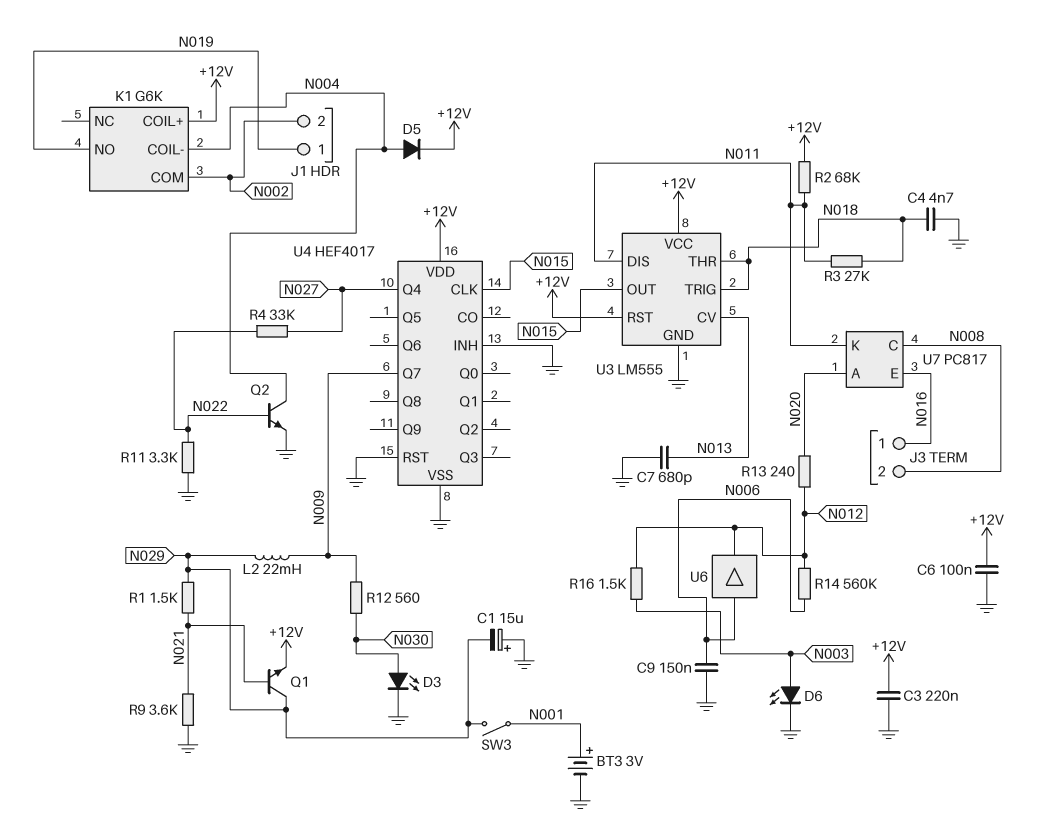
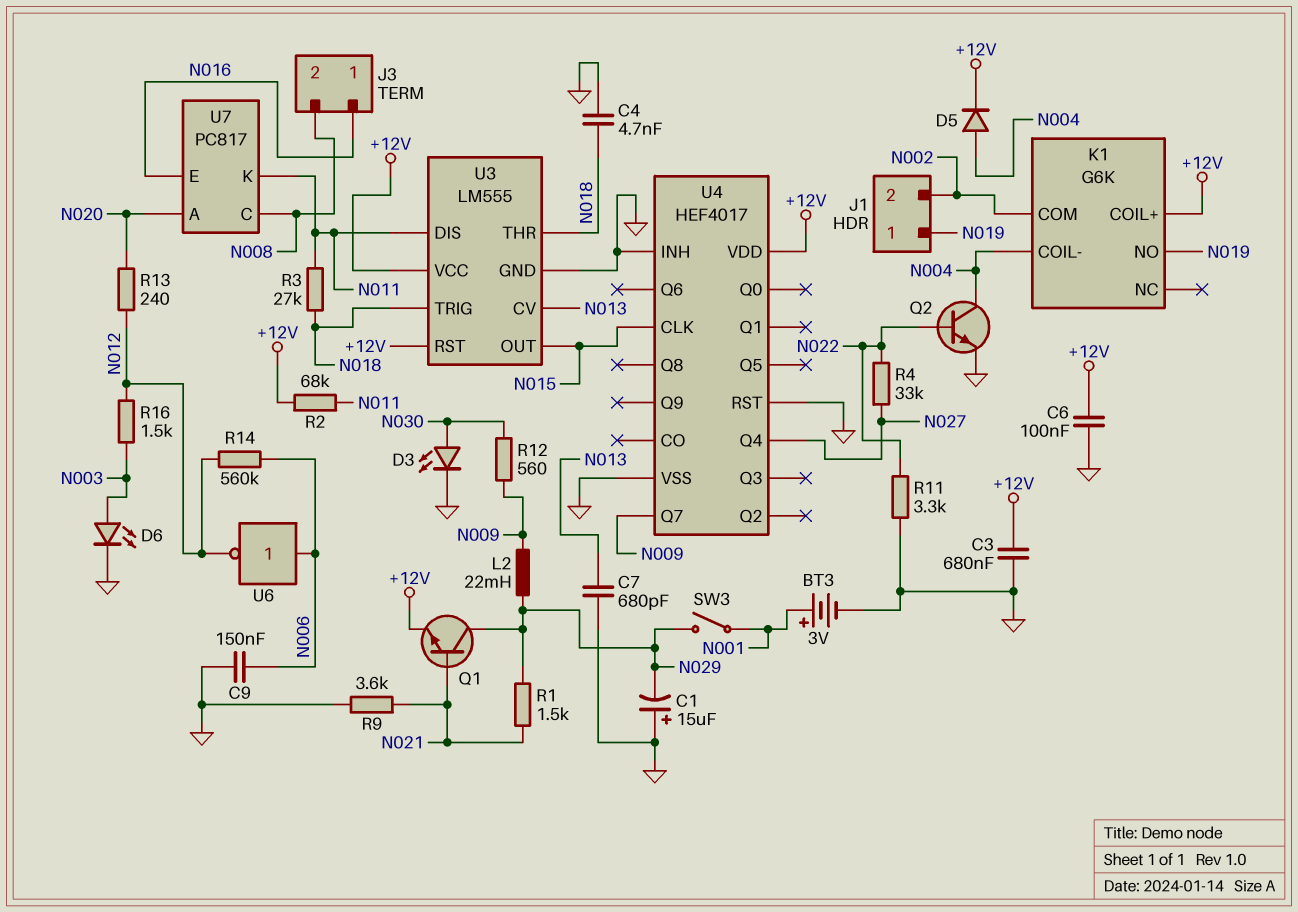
C3: 220nF (+12V, GND) -> 680nF (+12V, GND)
U6: buffer (in N006, out N012) -> NOT (in N006, out N012)

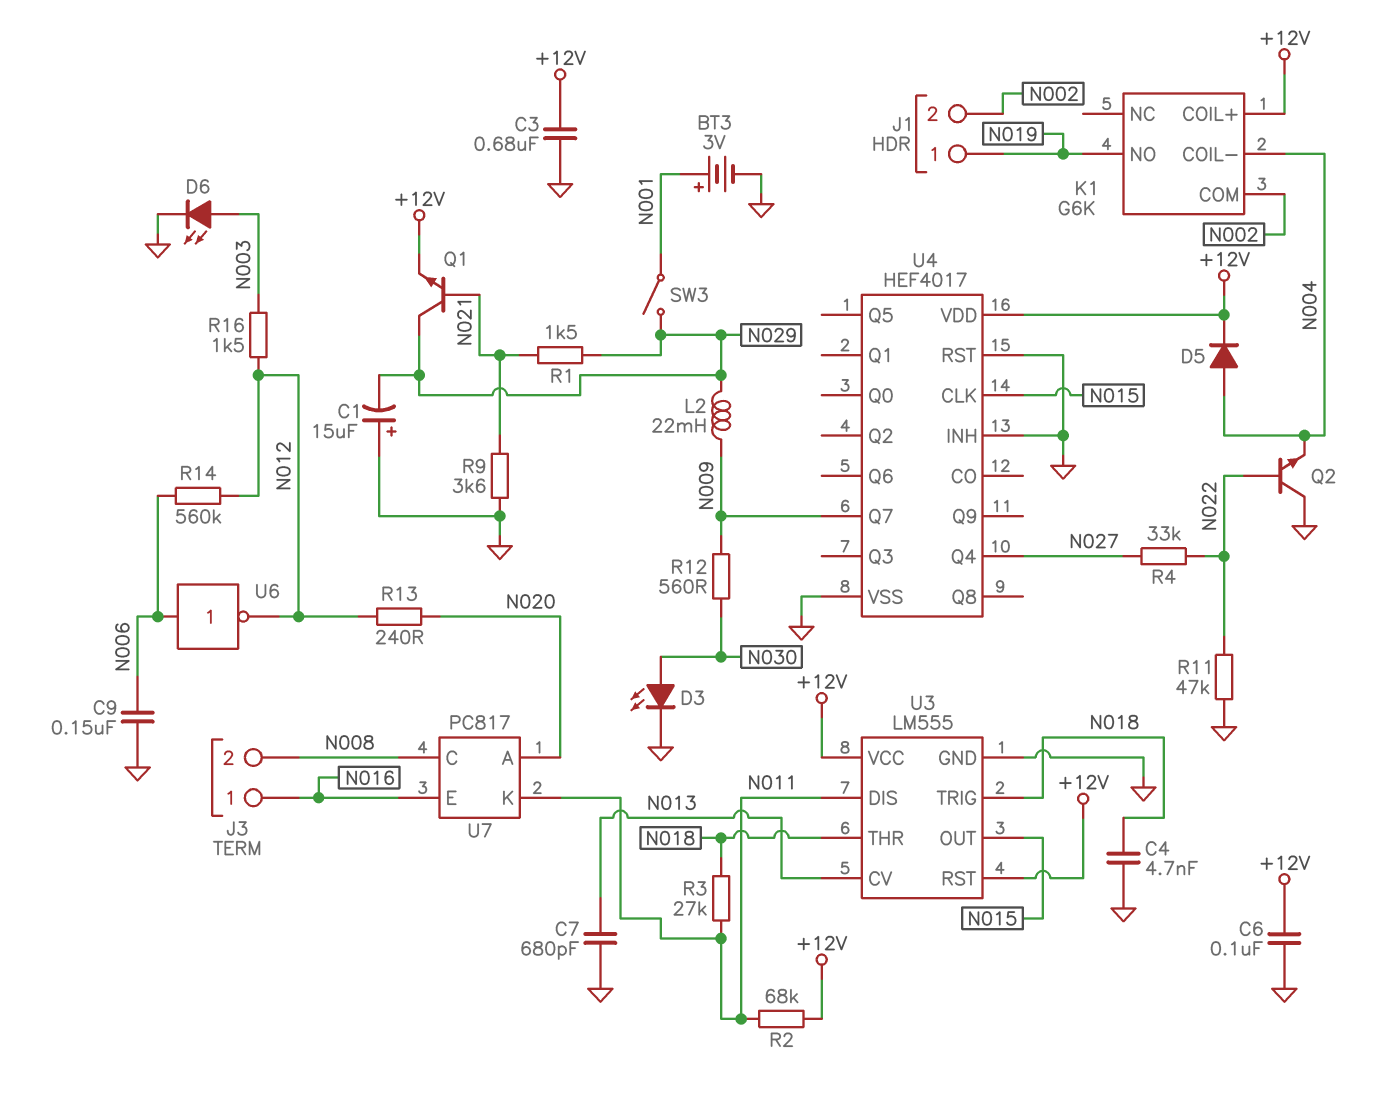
Q2: NPN (B N022, C N004, E GND) -> NPN (B N022, C GND, E N004)
R11: 3.3k (GND, N022) -> 47k (GND, N022)

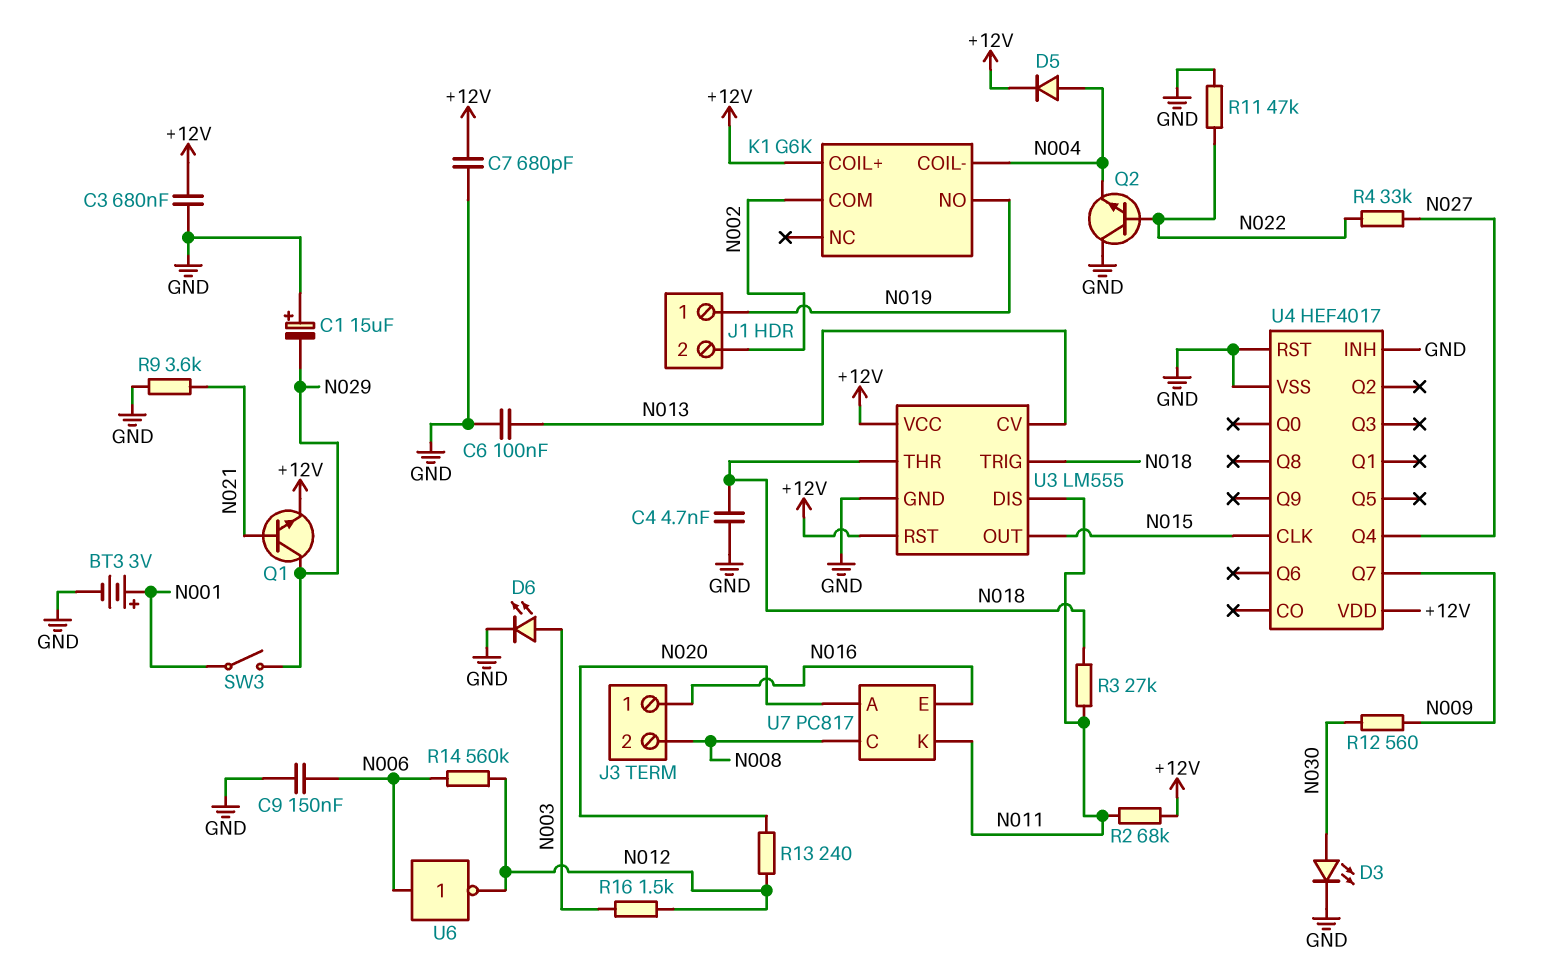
C6: 100nF (+12V, GND) -> 100nF (GND, N013)
C7: 680pF (GND, N013) -> 680pF (+12V, GND)
L2: 22mH (N009, N029) -> none
R1: 1.5k (N021, N029) -> none

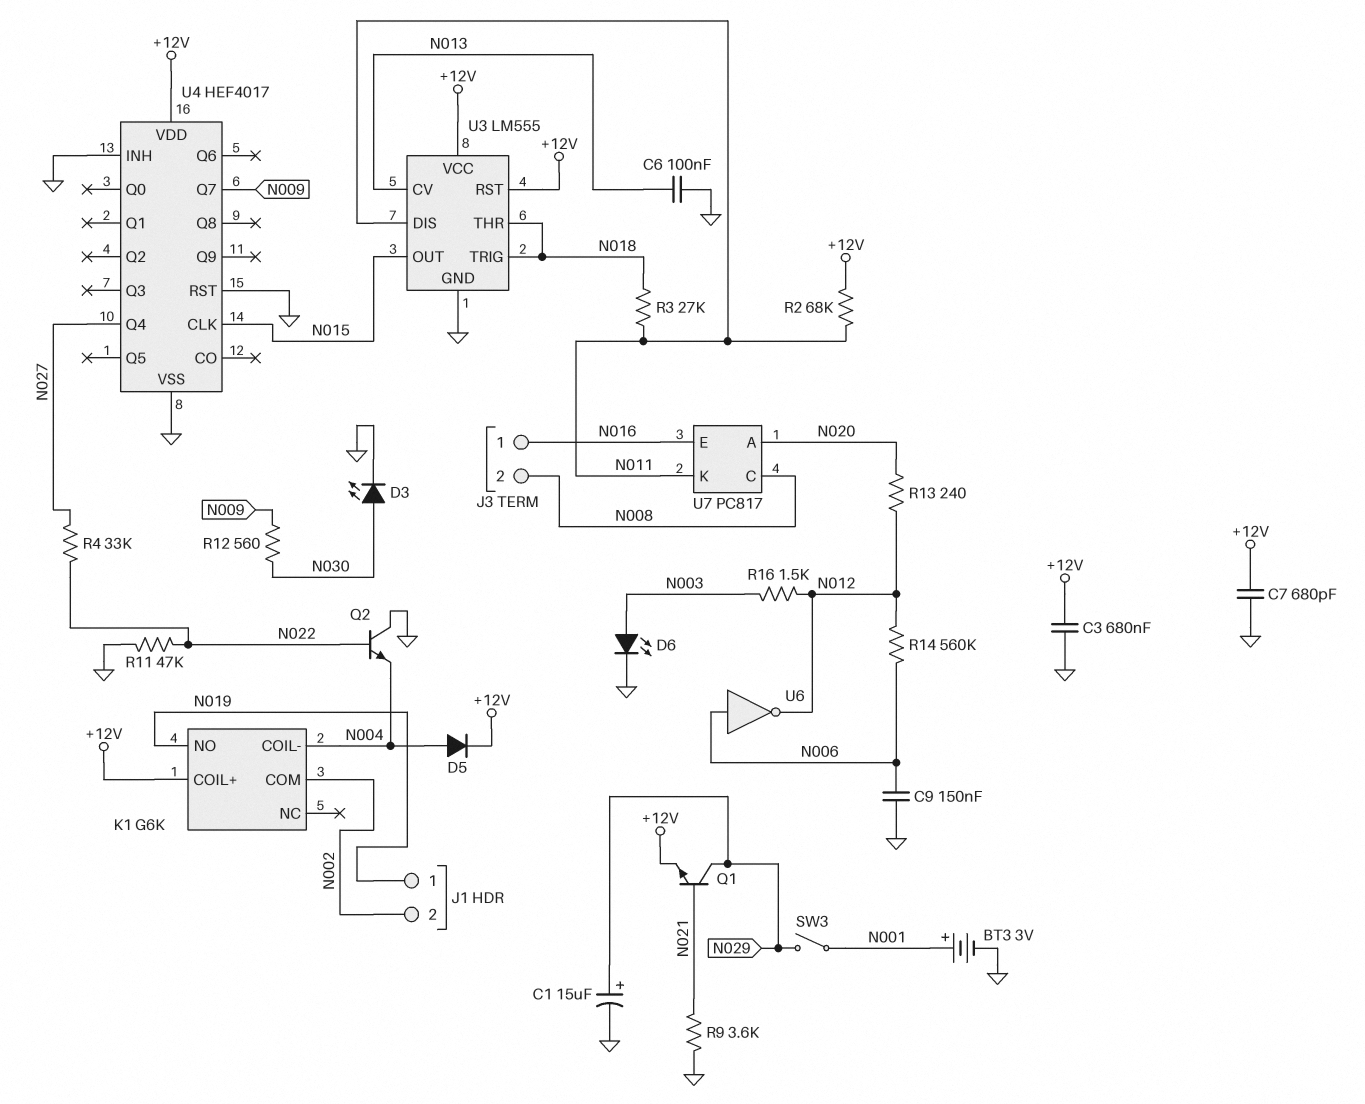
C1: 15uF (plus GND, minus N029) -> 15uF (plus N029, minus GND)
C4: 4.7nF (GND, N018) -> none

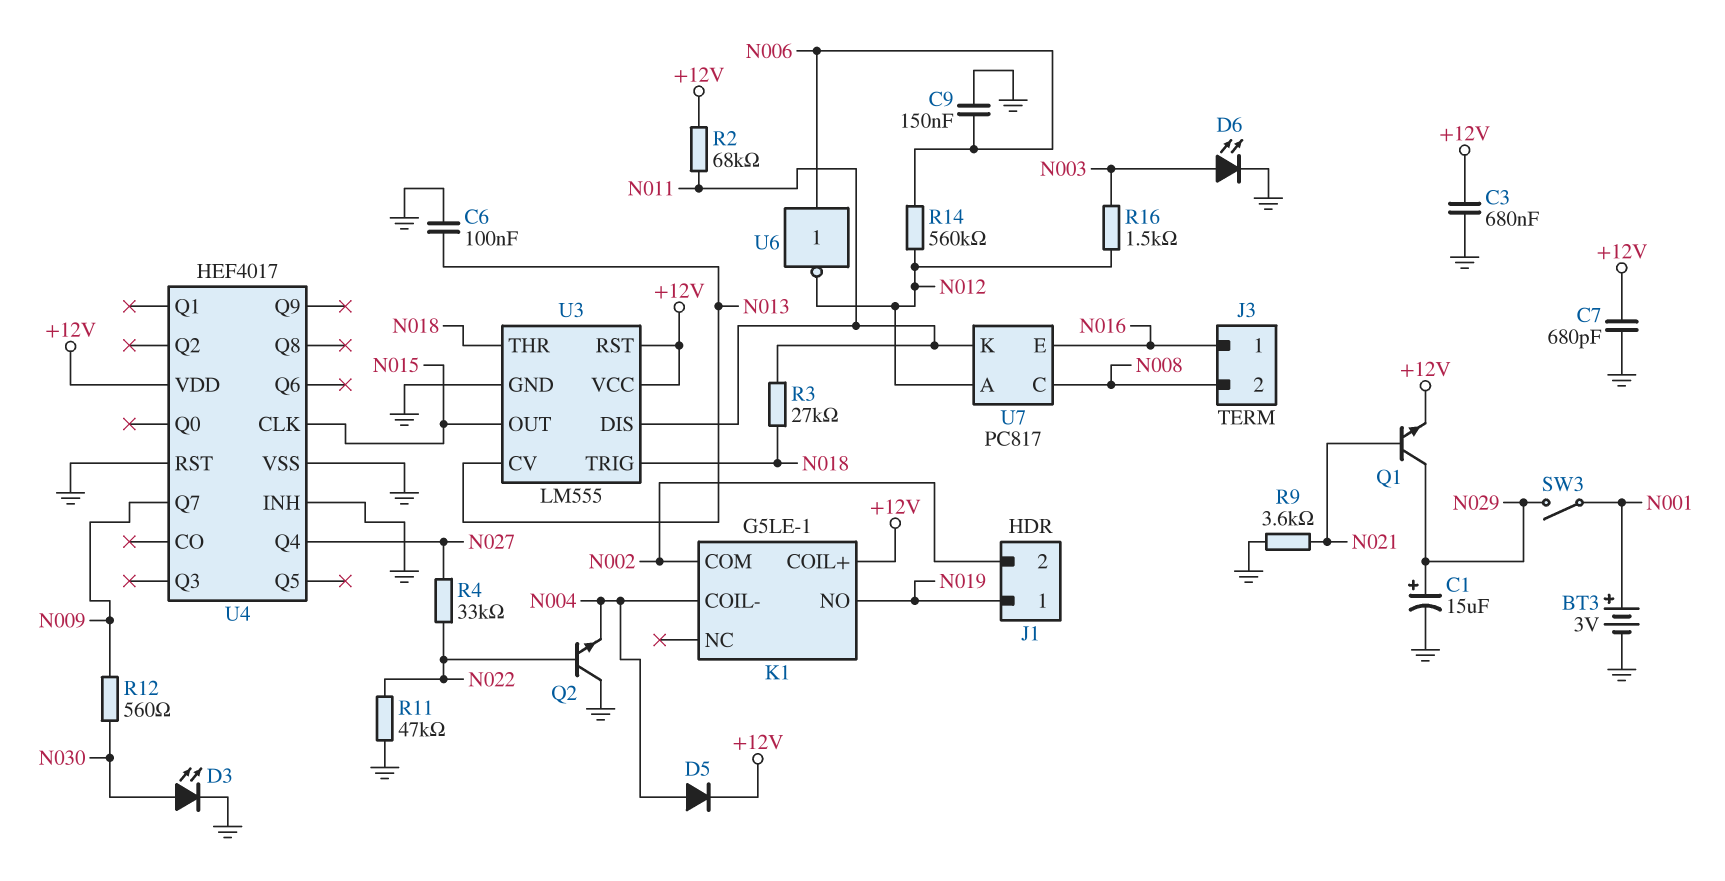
K1: G6K -> G5LE-1
R13: 240 (N012, N020) -> none
U7 pin A: N020 -> N012

